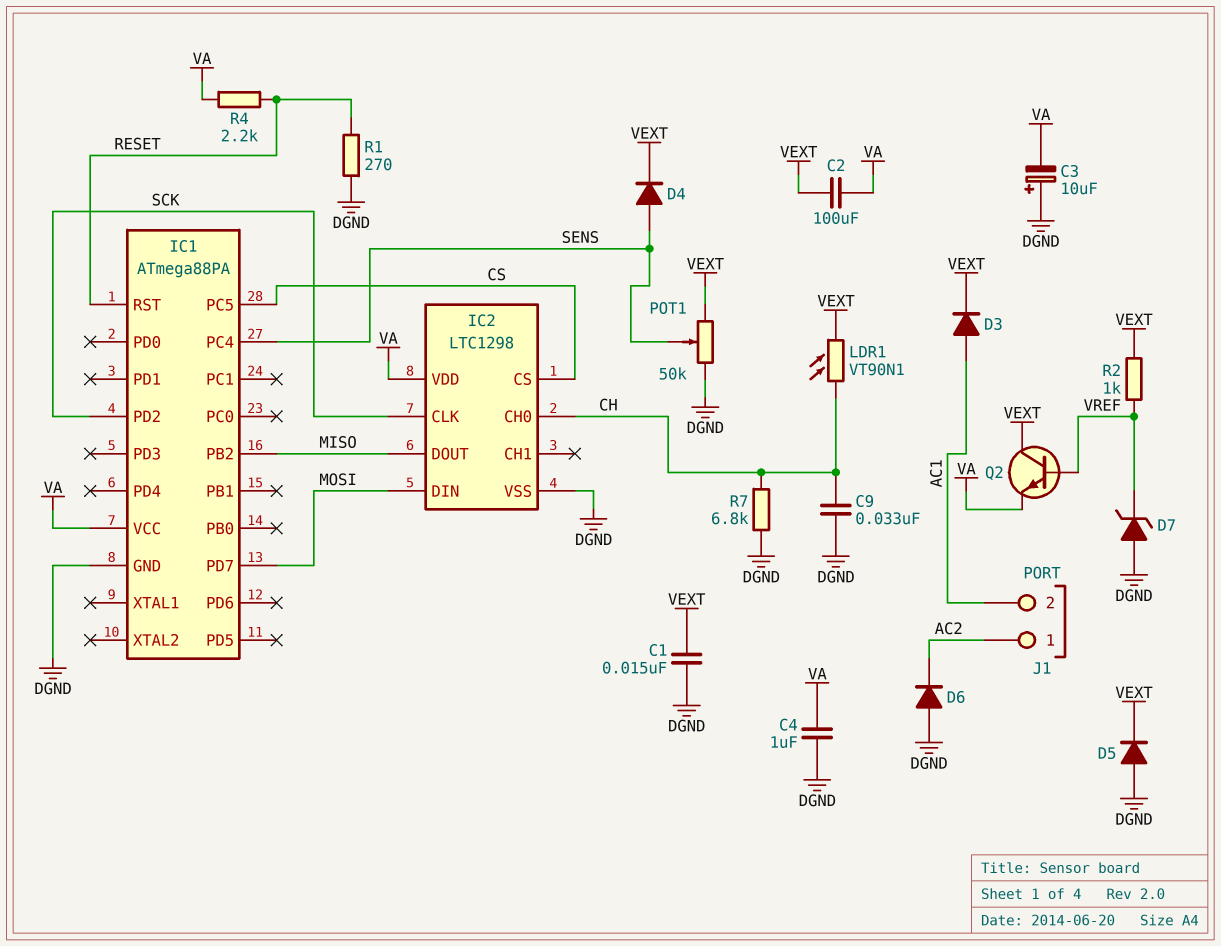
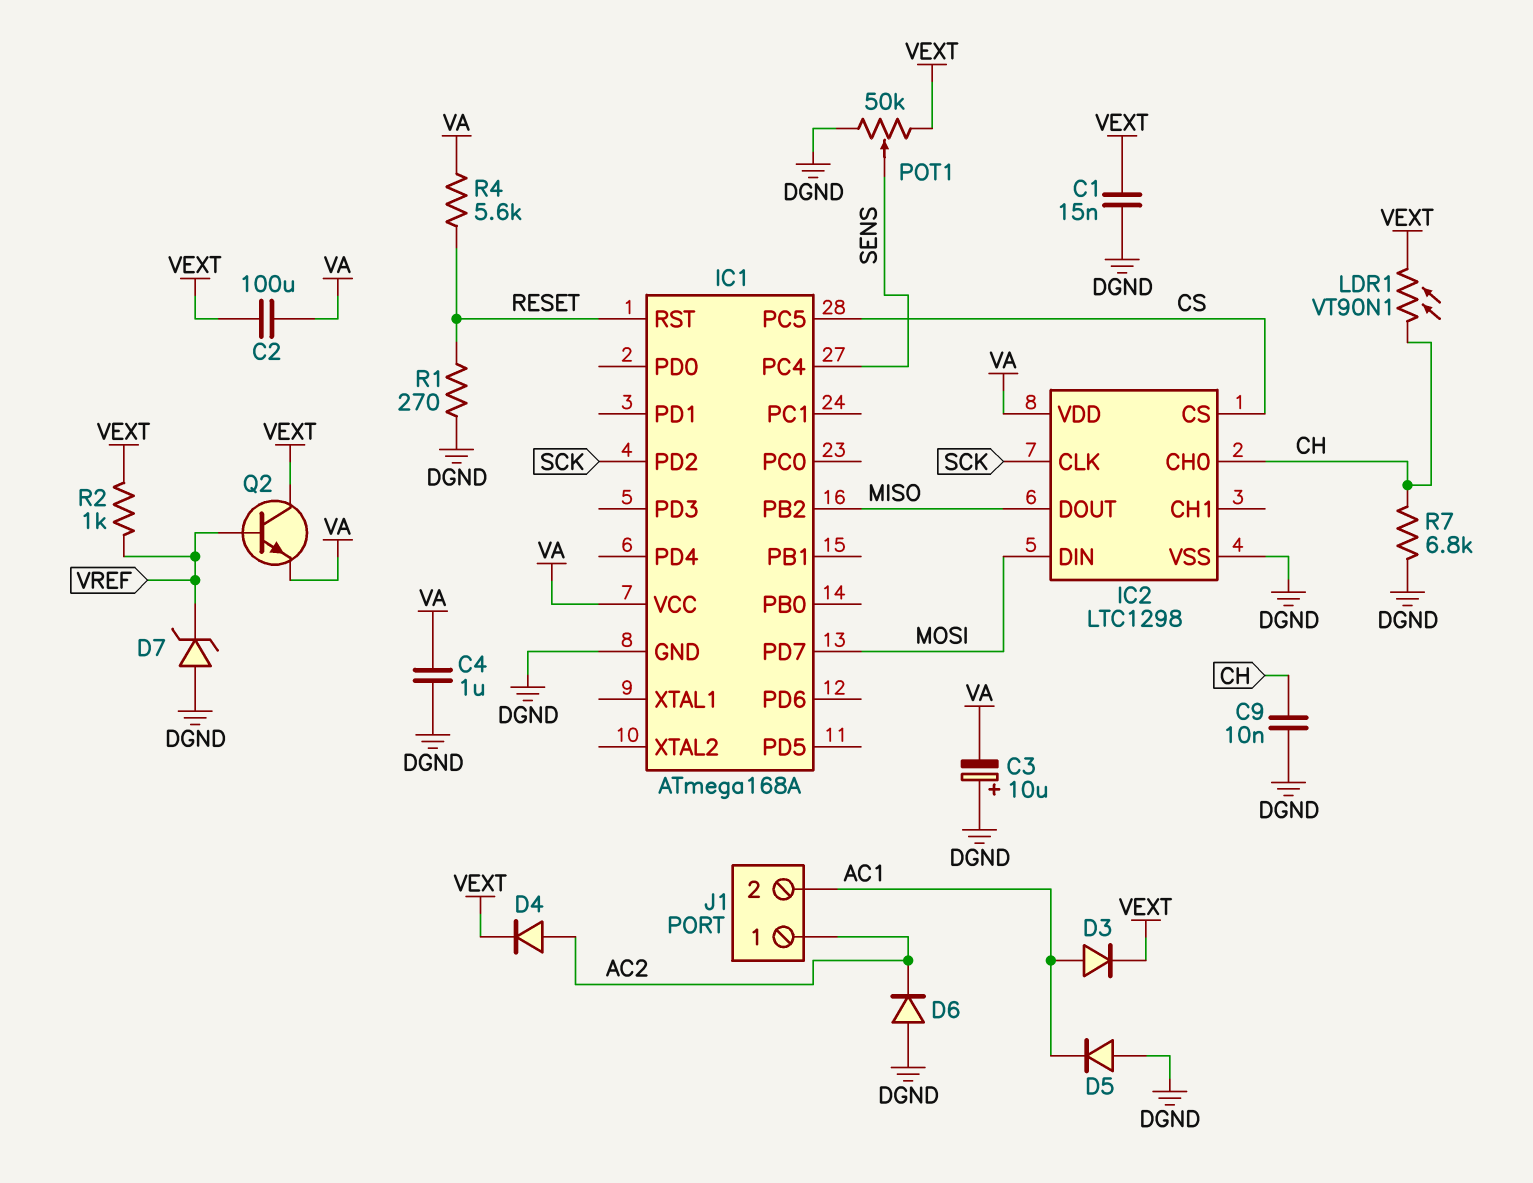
C9: 33nF (CH, DGND) -> 10nF (CH, DGND)
D4: diode (A SENS, K VEXT) -> diode (A AC2, K VEXT)
D5: diode (A DGND, K VEXT) -> diode (A DGND, K AC1)
IC1: ATmega88PA -> ATmega168A
R4: 2.2k (RESET, VA) -> 5.6k (RESET, VA)

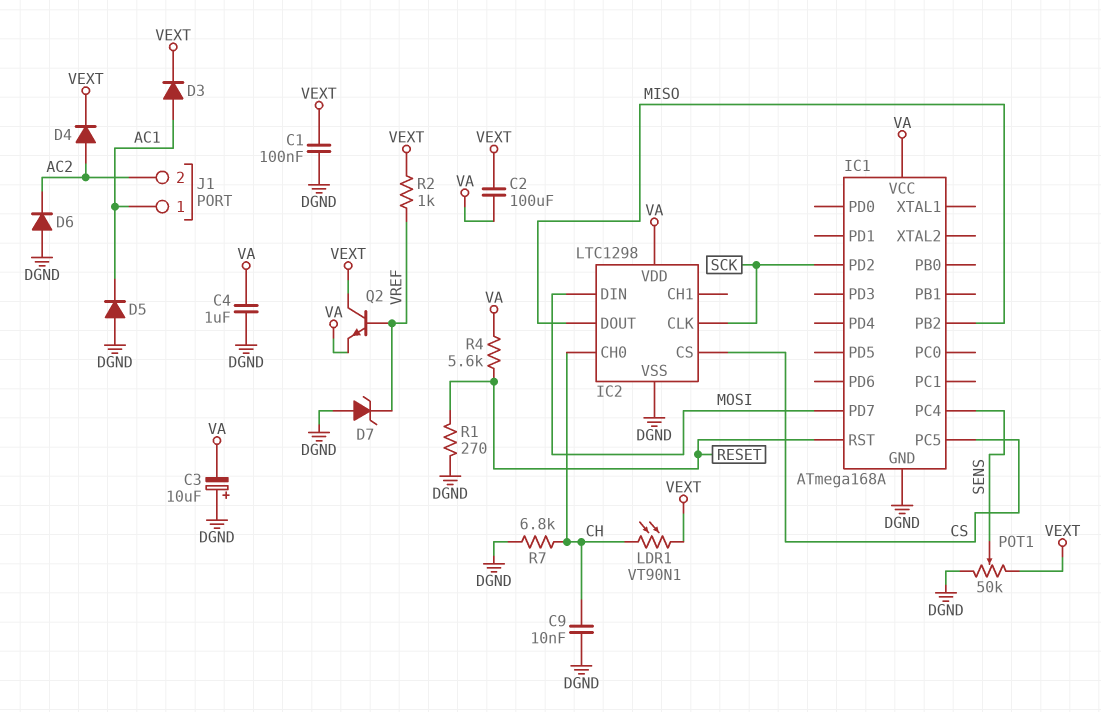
C1: 15nF (DGND, VEXT) -> 100nF (DGND, VEXT)
J1 pin 1: AC2 -> AC1
J1 pin 2: AC1 -> AC2

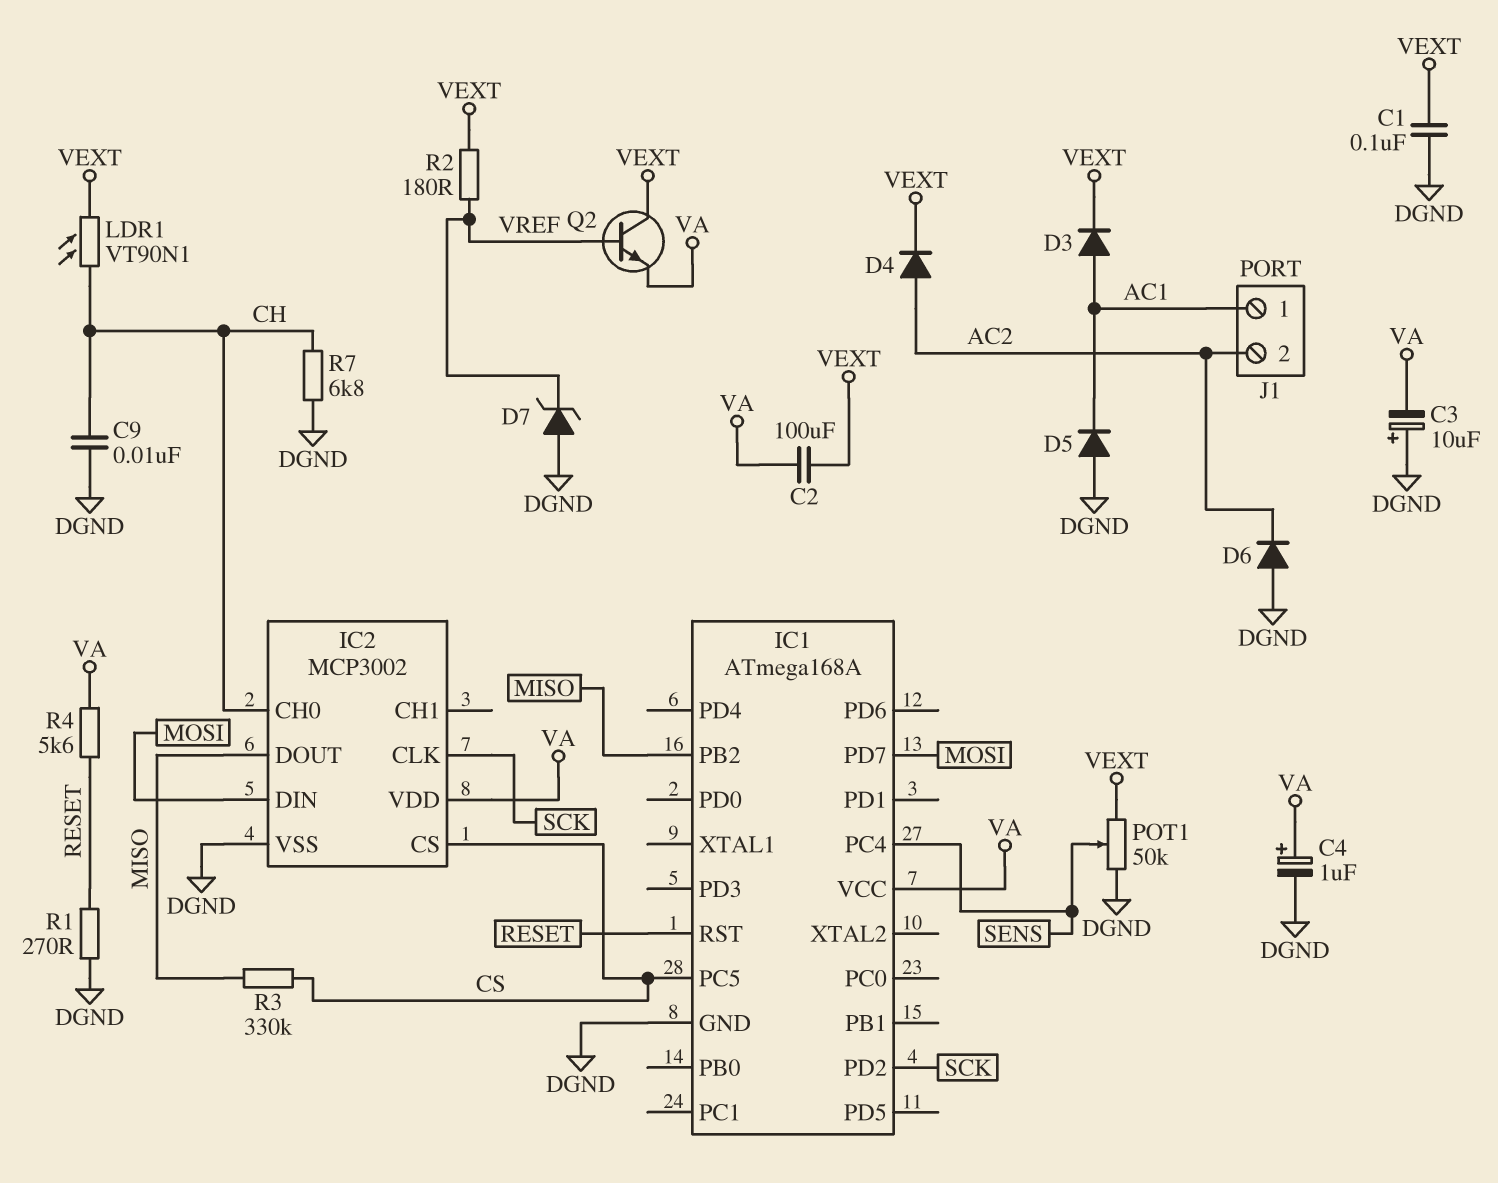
C4: 1uF (DGND, VA) -> 1uF (plus VA, minus DGND)
IC2: LTC1298 -> MCP3002
R2: 1k (VEXT, VREF) -> 180 (VEXT, VREF)
R3: none -> 330k (CS, MISO)

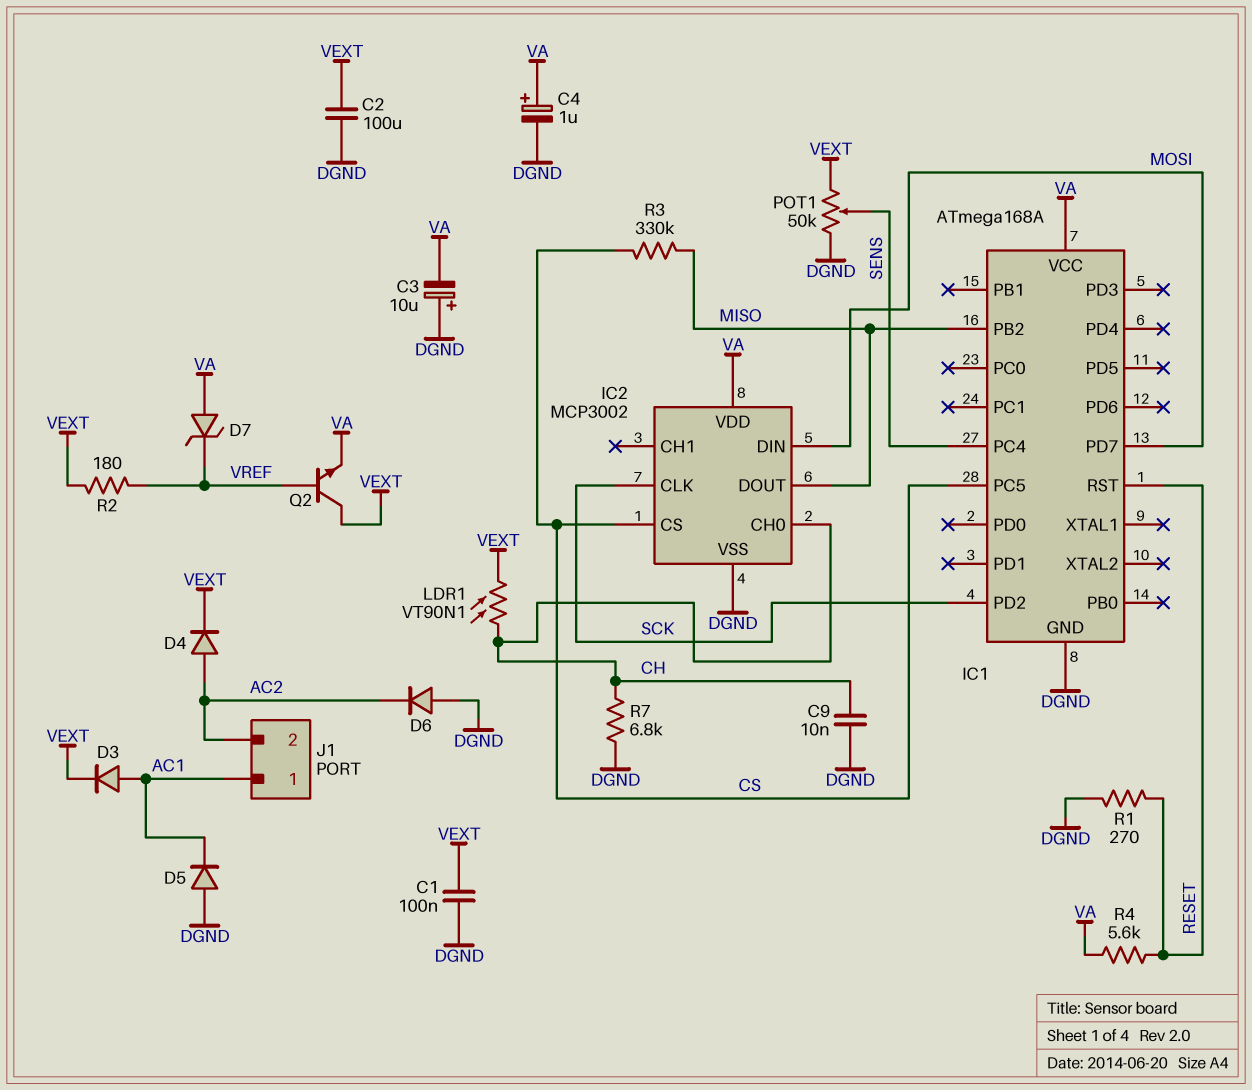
C2: 100uF (VA, VEXT) -> 100uF (DGND, VEXT)
D7: zener (A DGND, K VREF) -> zener (A VA, K VREF)

